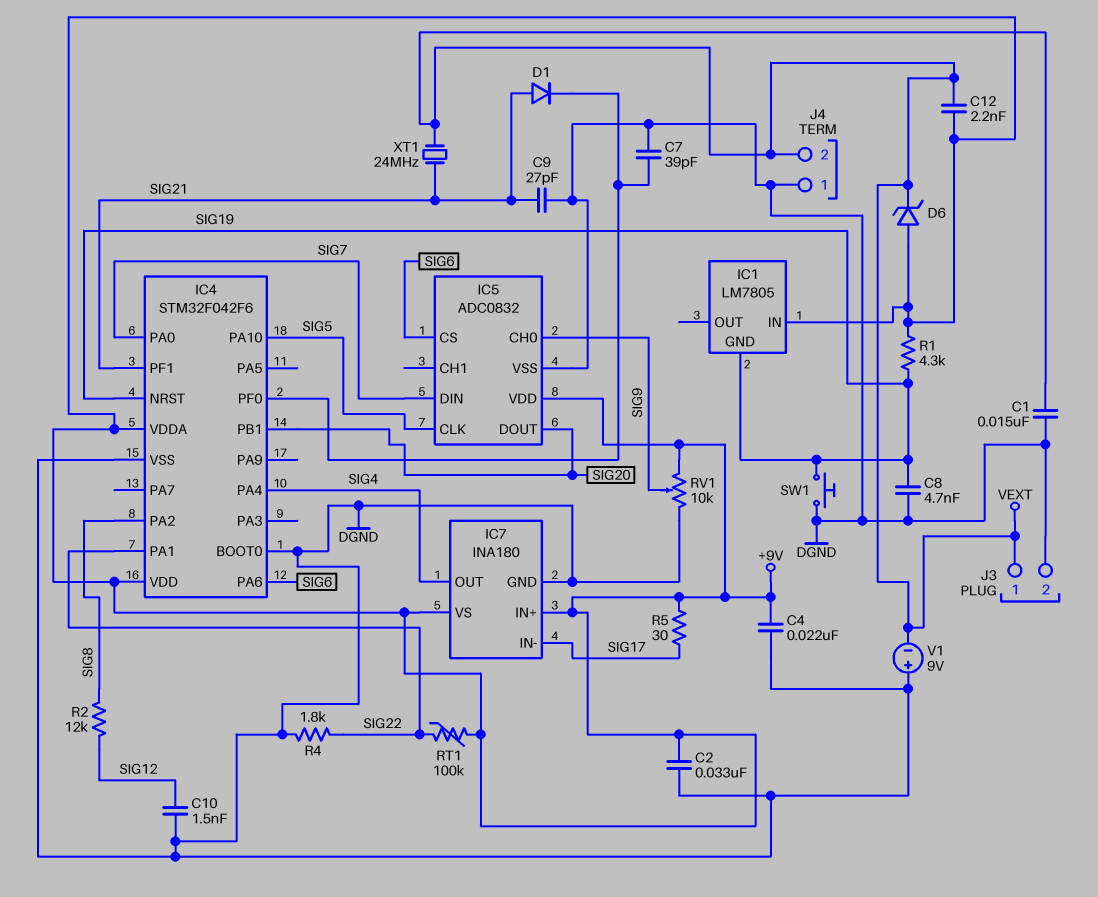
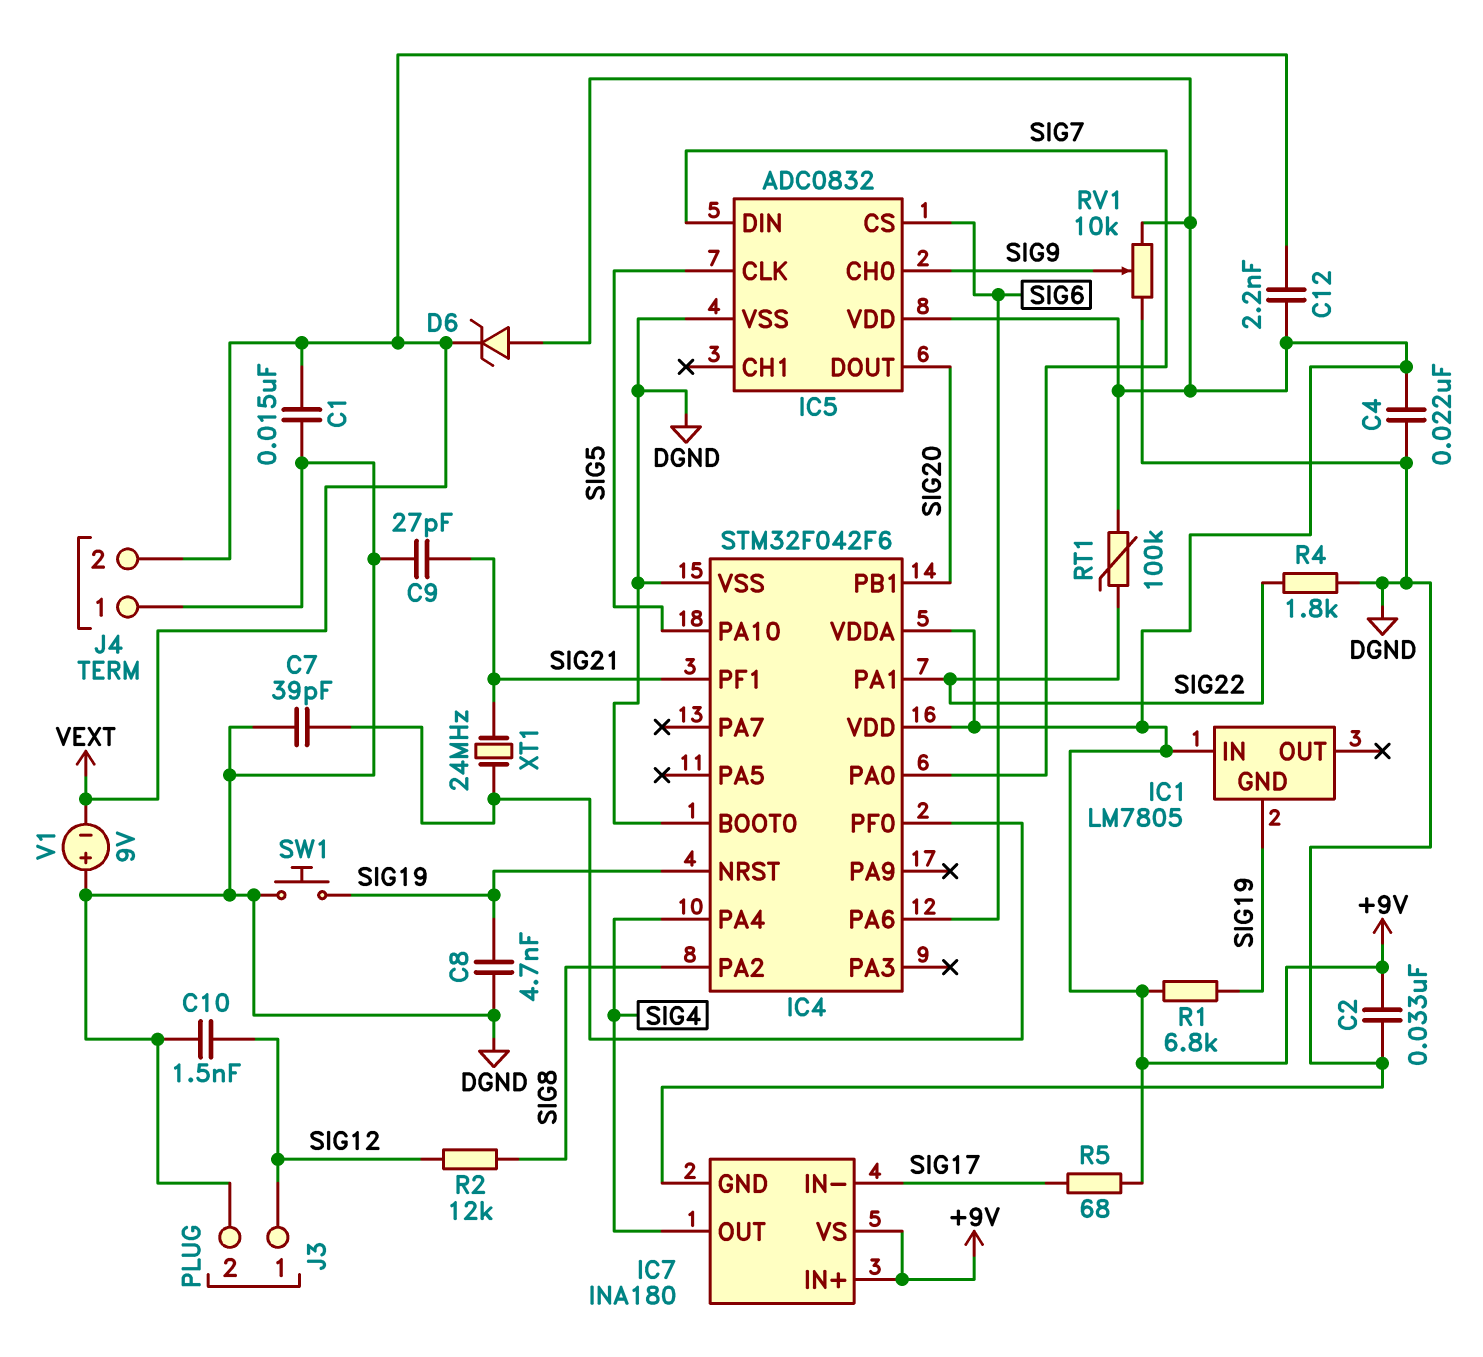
D1: diode (A SIG21, K IC4/PF0) -> none
J3 pin 1: VEXT -> SIG12
R1: 4.3k (+9V, SIG19) -> 6.8k (+9V, SIG19)
R5: 30 (+9V, SIG17) -> 68 (+9V, SIG17)
XT1: 24MHz (SIG21, VEXT) -> 24MHz (IC4/PF0, SIG21)

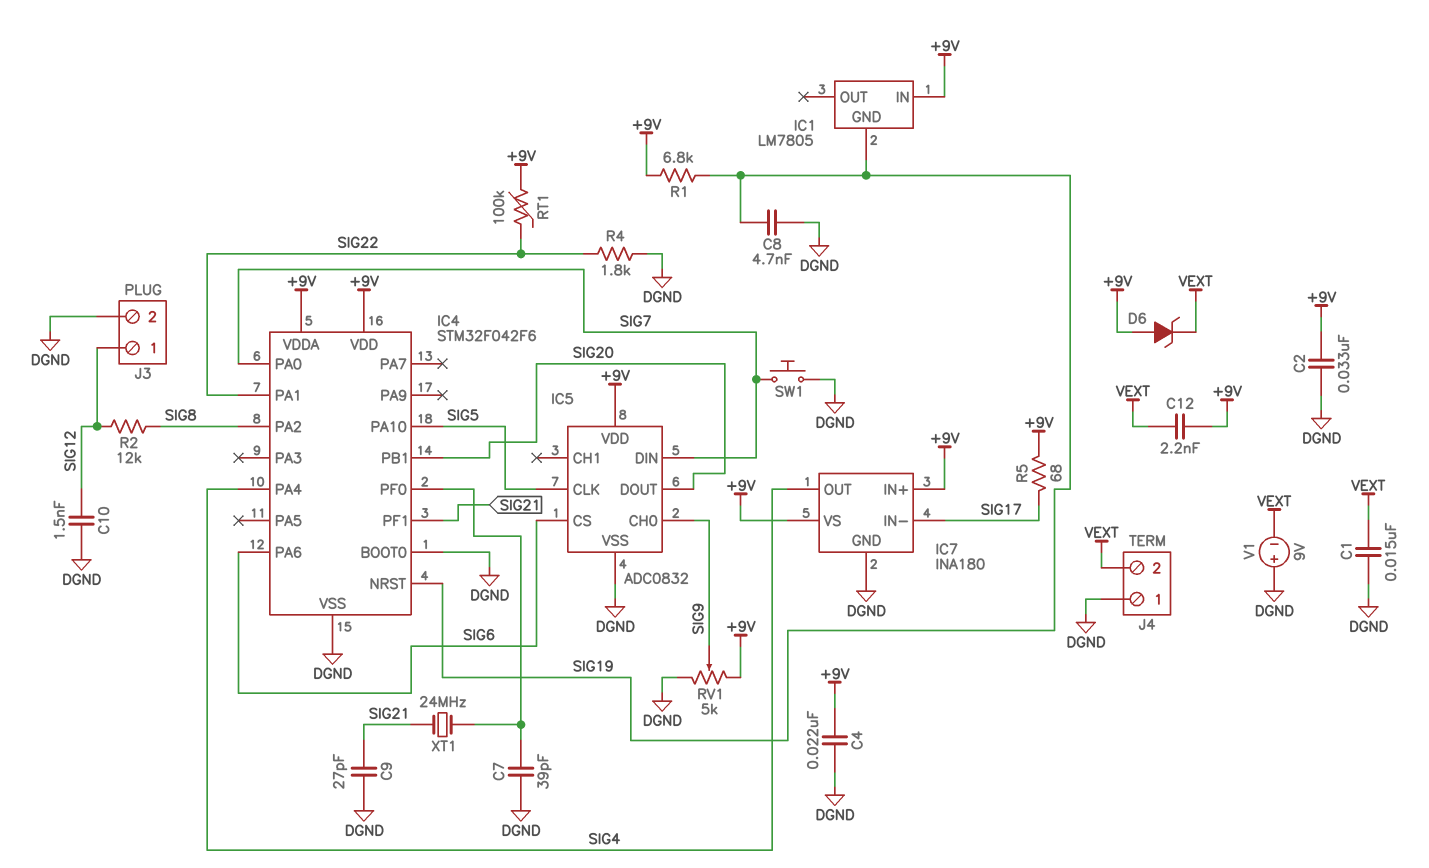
RV1: 10k (+9V, DGND, wiper SIG9) -> 5k (+9V, DGND, wiper SIG9)
SW1: button (DGND, SIG19) -> button (DGND, SIG7)

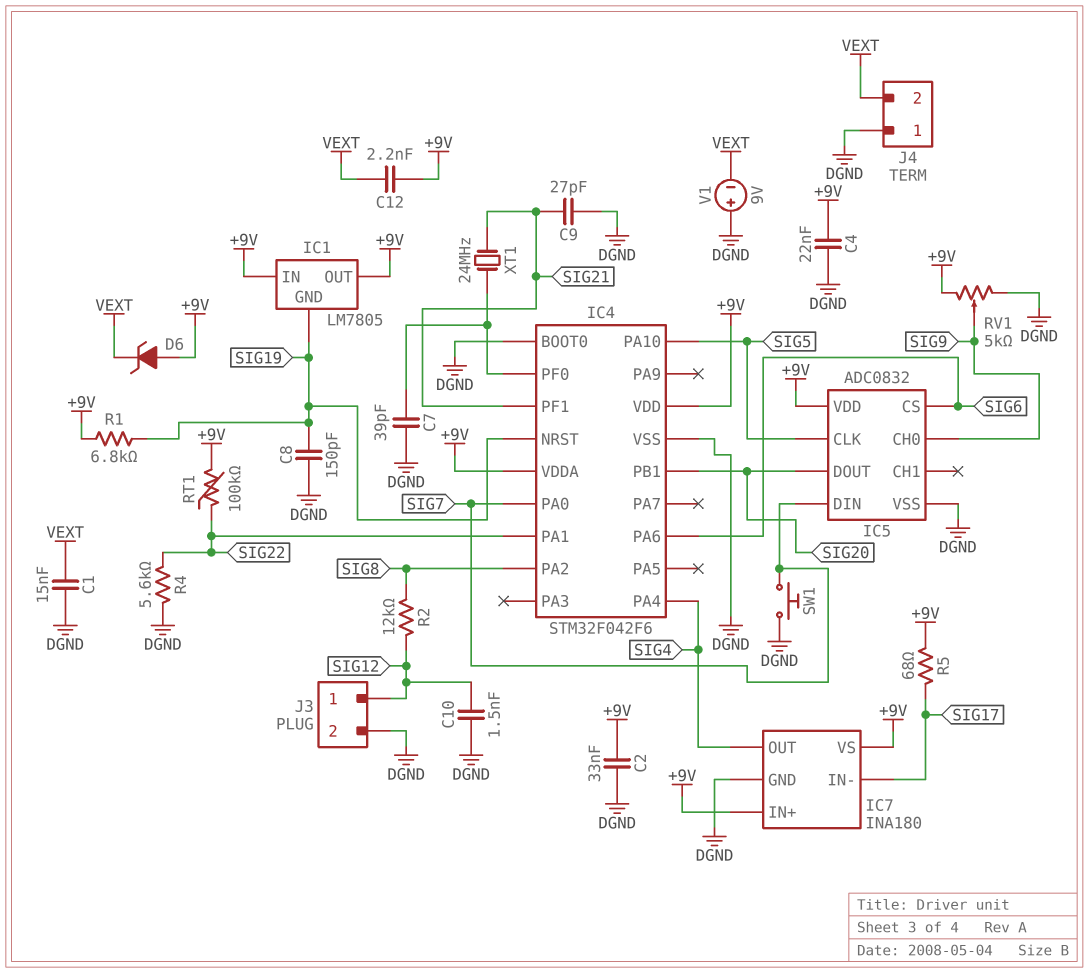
C8: 4.7nF (DGND, SIG19) -> 150pF (DGND, SIG19)
IC1 pin OUT: none -> +9V
R4: 1.8k (DGND, SIG22) -> 5.6k (DGND, SIG22)

